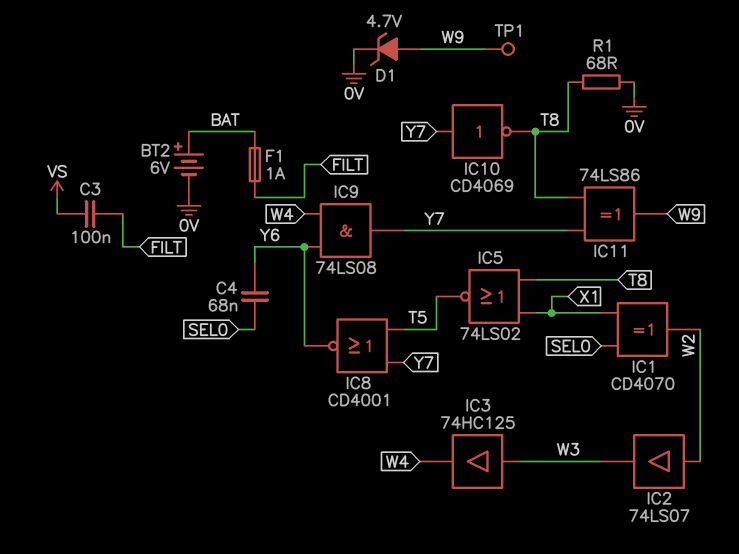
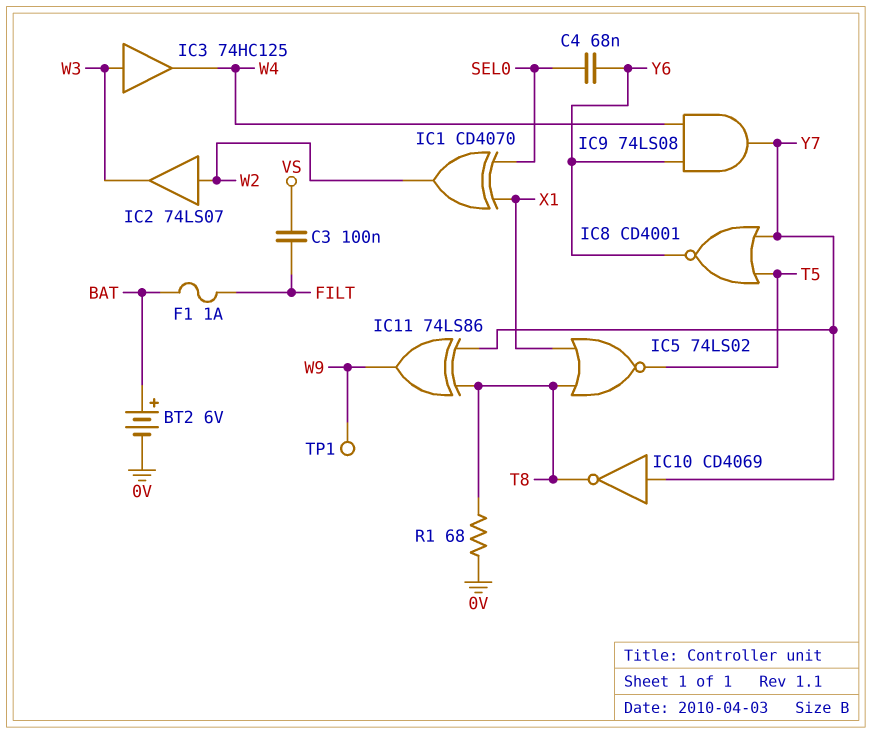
D1: zener 4.7V (A W9, K 0V) -> none

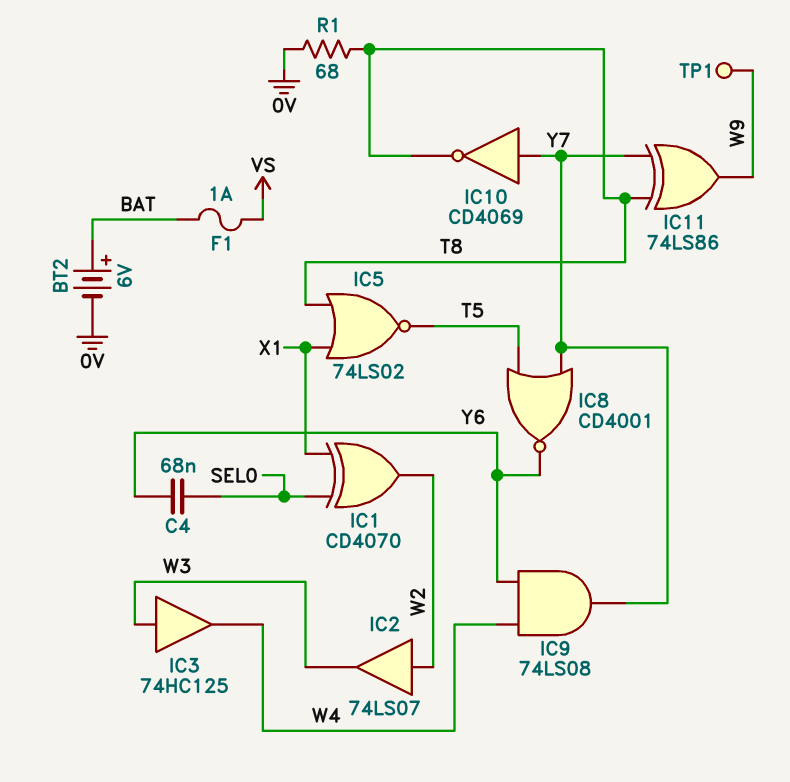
C3: 100nF (FILT, VS) -> none
F1: 1A (BAT, FILT) -> 1A (BAT, VS)

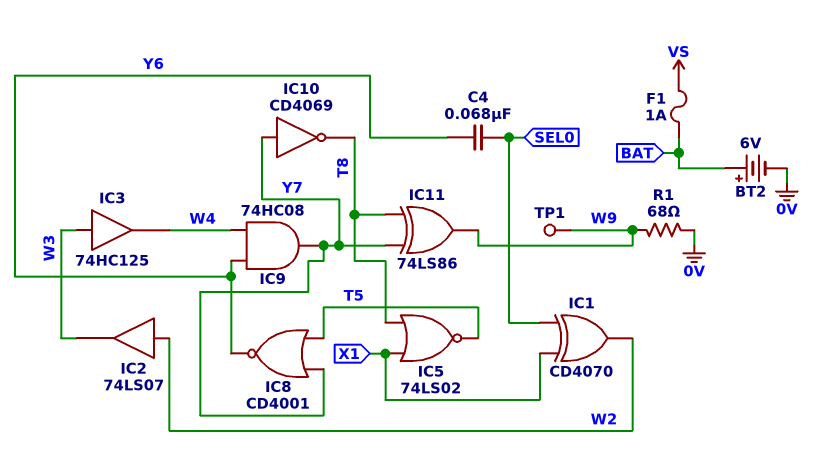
IC9: AND 74LS08 (in W4, in Y6, out Y7) -> AND 74HC08 (in W4, in Y6, out Y7)
R1: 68 (0V, T8) -> 68 (0V, W9)

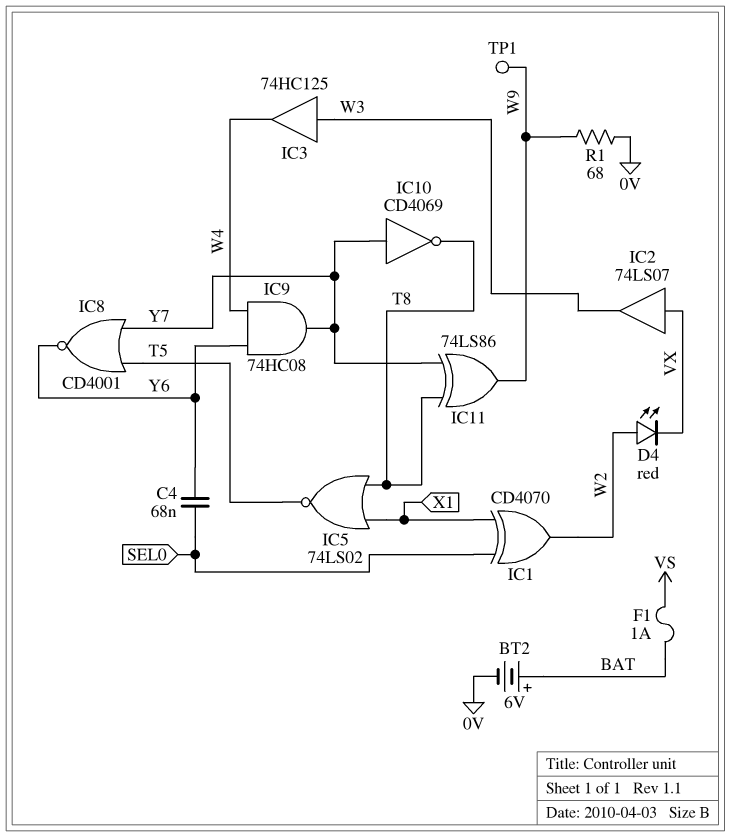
D4: none -> LED red (A W2, K VX)
IC2: buffer 74LS07 (in W2, out W3) -> buffer 74LS07 (in VX, out W3)

